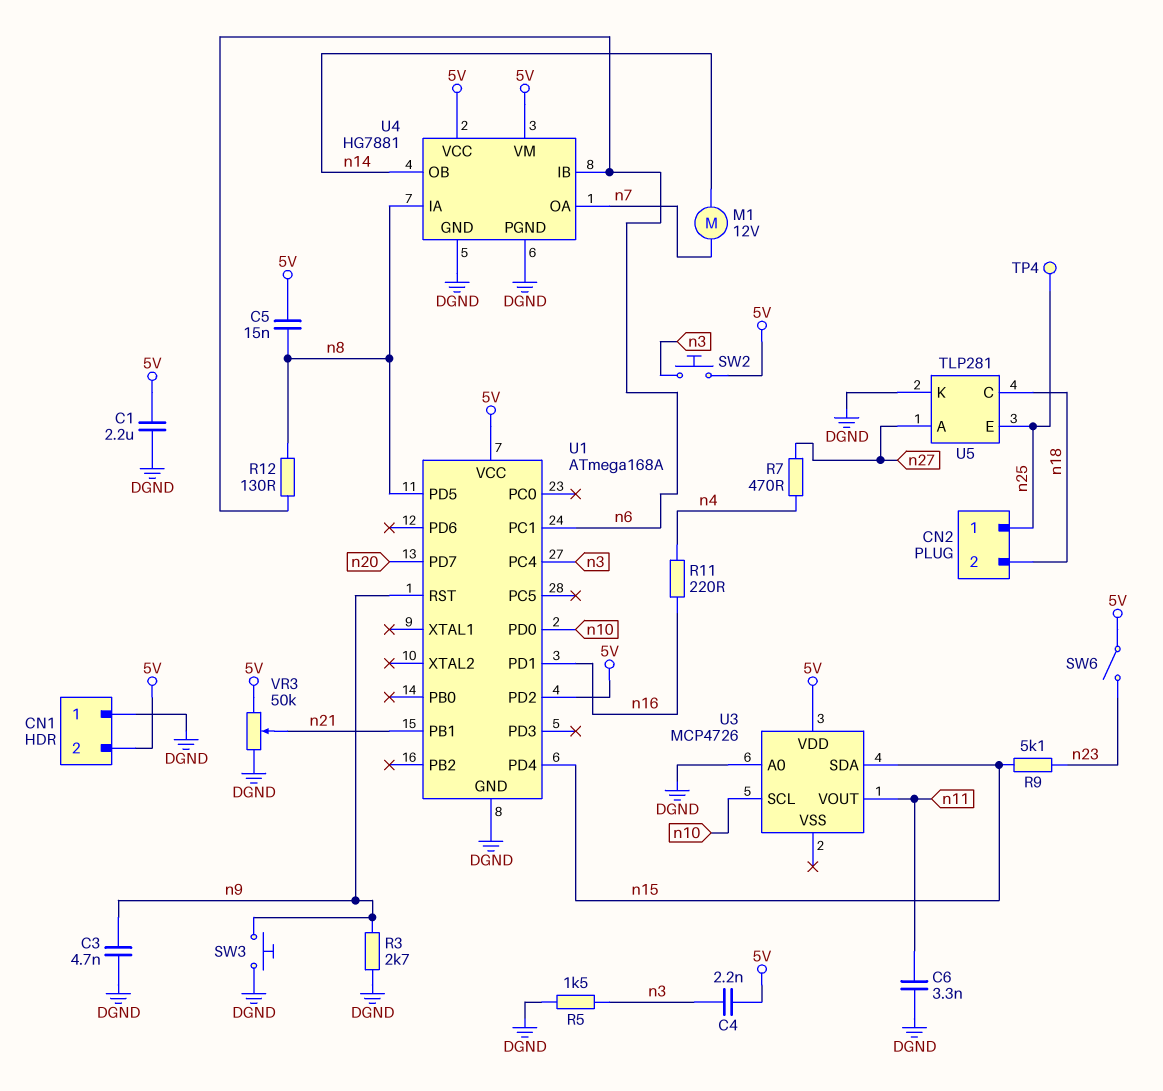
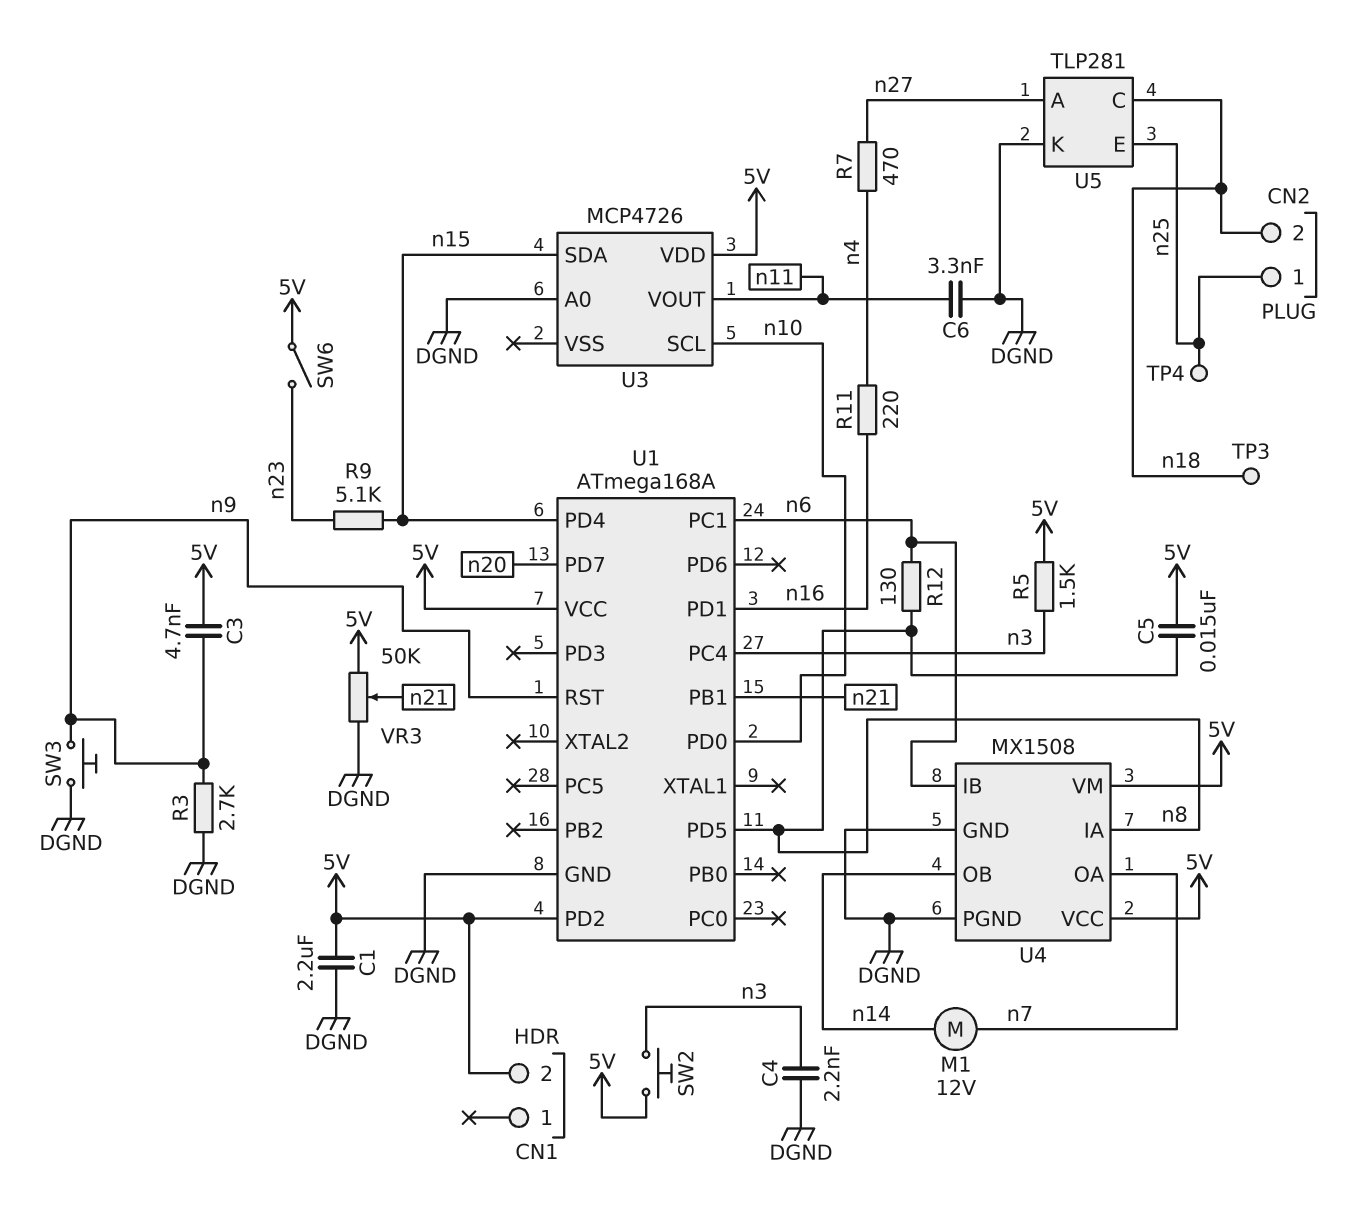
C3: 4.7nF (DGND, n9) -> 4.7nF (5V, n9)
C4: 2.2nF (5V, n3) -> 2.2nF (DGND, n3)
CN1 pin 1: DGND -> none
R5: 1.5k (DGND, n3) -> 1.5k (5V, n3)
TP3: none -> test point (n18)
U4: HG7881 -> MX1508

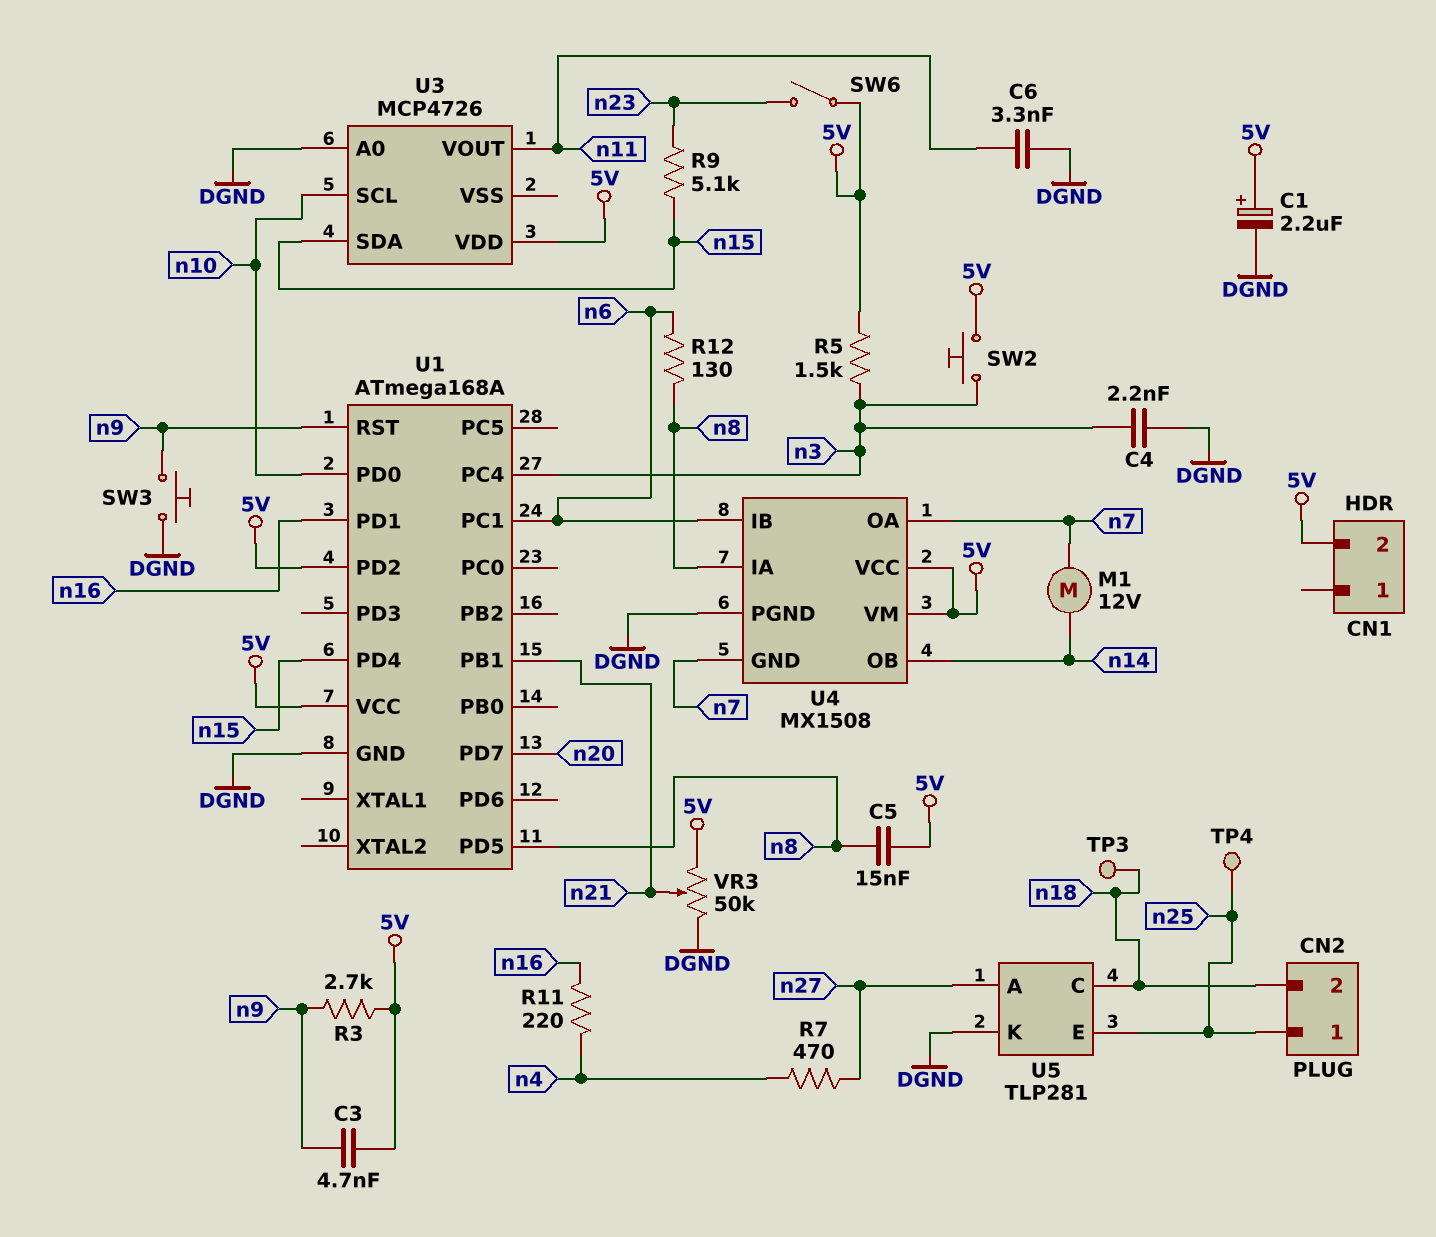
C1: 2.2uF (5V, DGND) -> 2.2uF (plus 5V, minus DGND)
R3: 2.7k (DGND, n9) -> 2.7k (5V, n9)
U4 pin GND: DGND -> n7

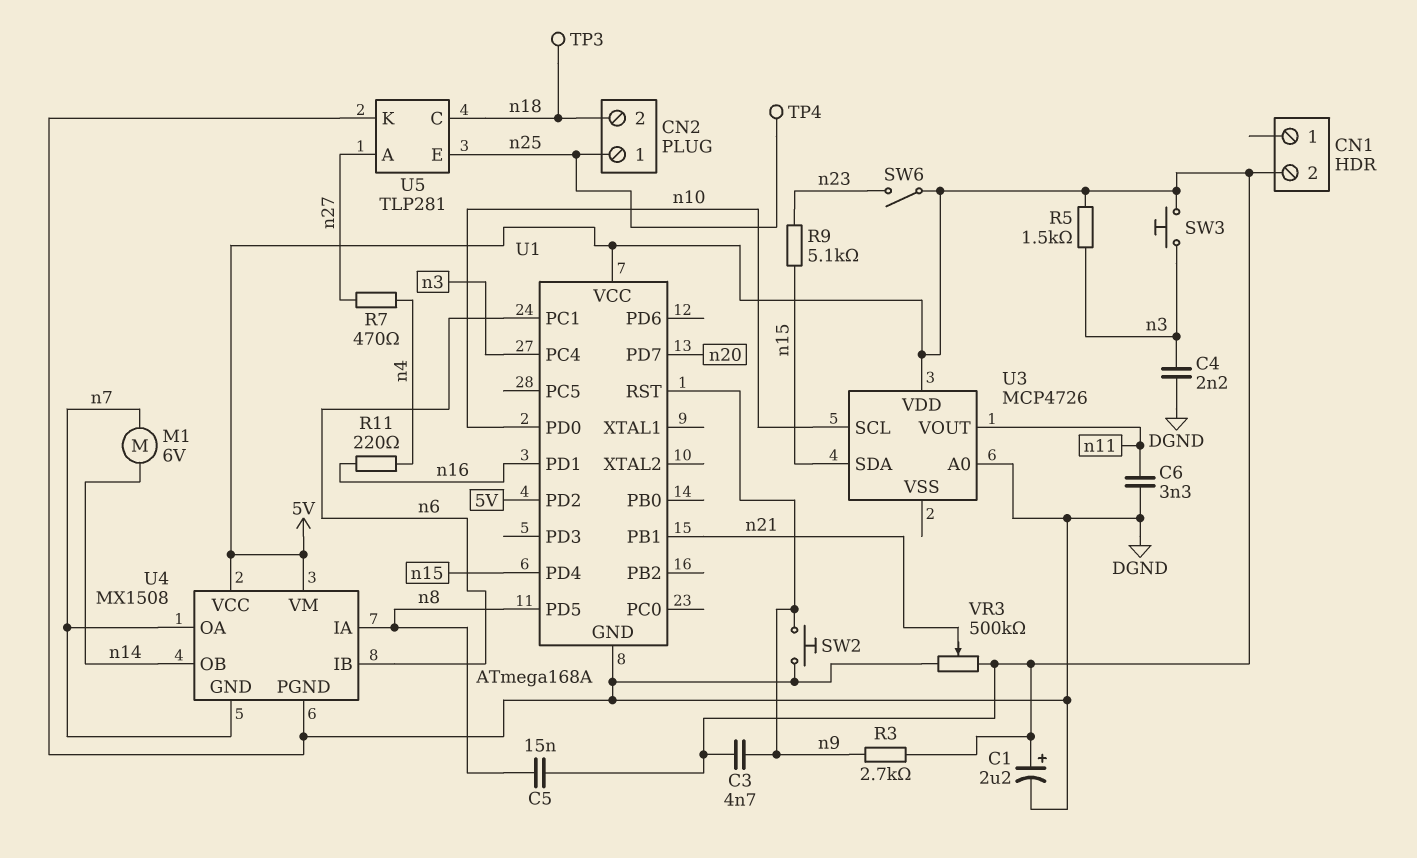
M1: motor 12V (n7, n14) -> motor 6V (n7, n14)
R12: 130 (n6, n8) -> none
SW2: button (5V, n3) -> button (DGND, n9)
SW3: button (DGND, n9) -> button (5V, n3)
VR3: 50k (5V, DGND, wiper n21) -> 500k (5V, DGND, wiper n21)

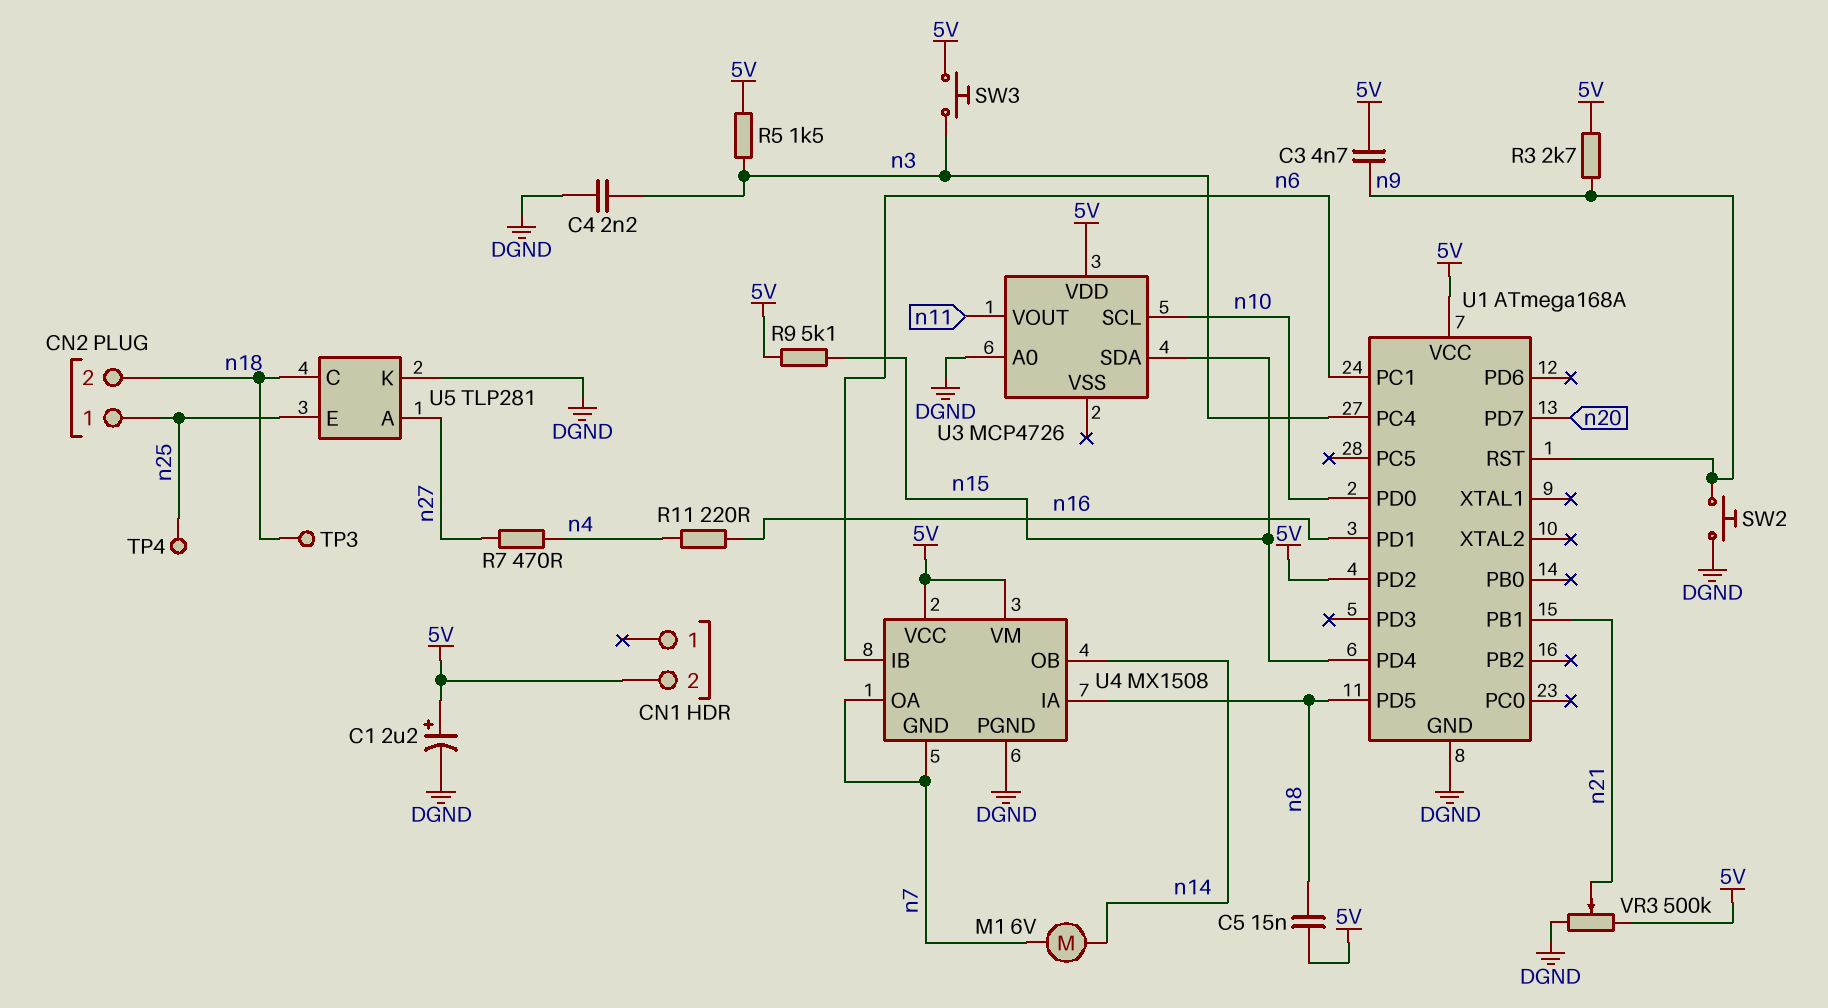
C6: 3.3nF (DGND, n11) -> none
R9: 5.1k (n15, n23) -> 5.1k (5V, n15)
SW6: switch (5V, n23) -> none

